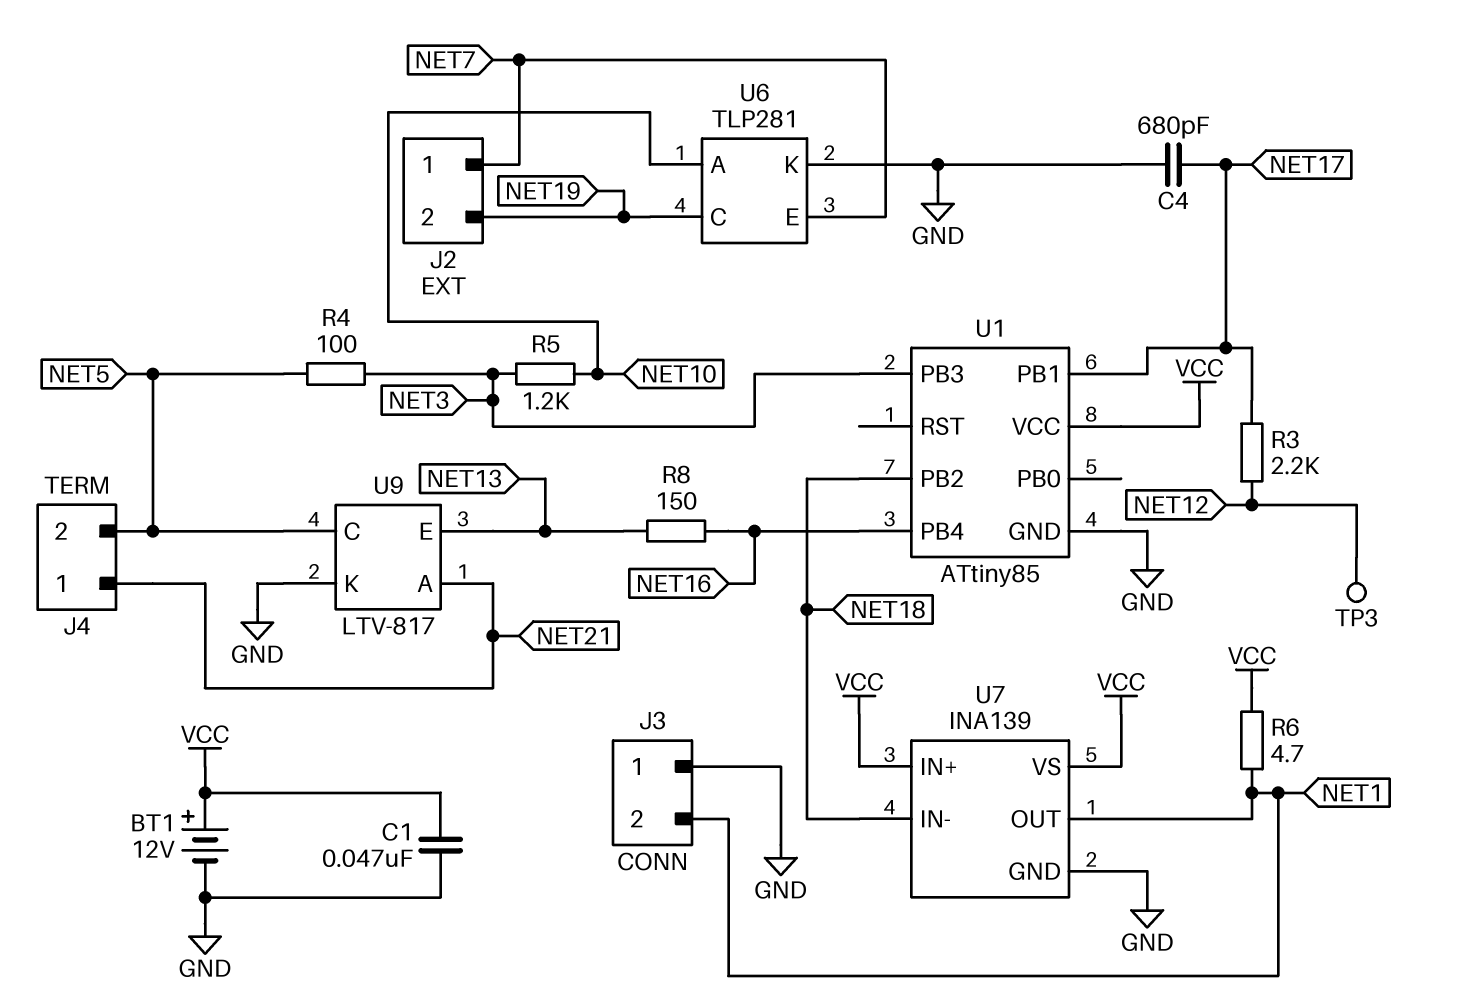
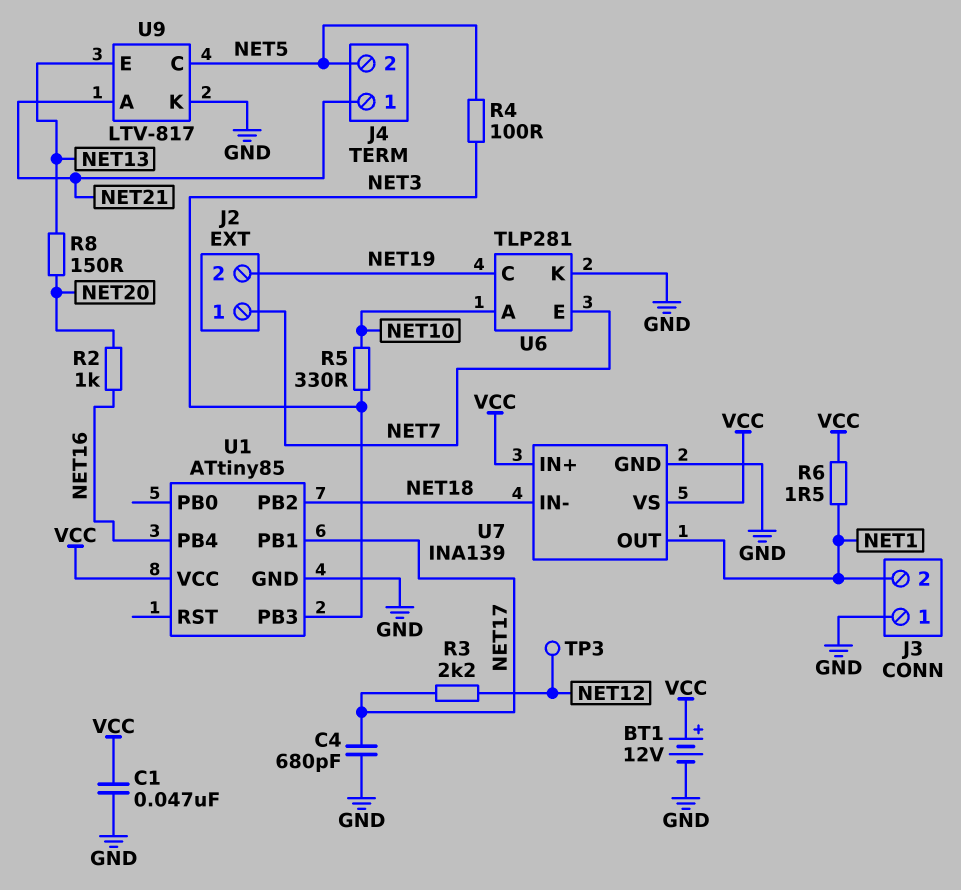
R2: none -> 1k (NET16, NET20)
R5: 1.2k (NET3, NET10) -> 330 (NET3, NET10)
R6: 4.7 (NET1, VCC) -> 1.5 (NET1, VCC)
R8: 150 (NET13, NET16) -> 150 (NET13, NET20)

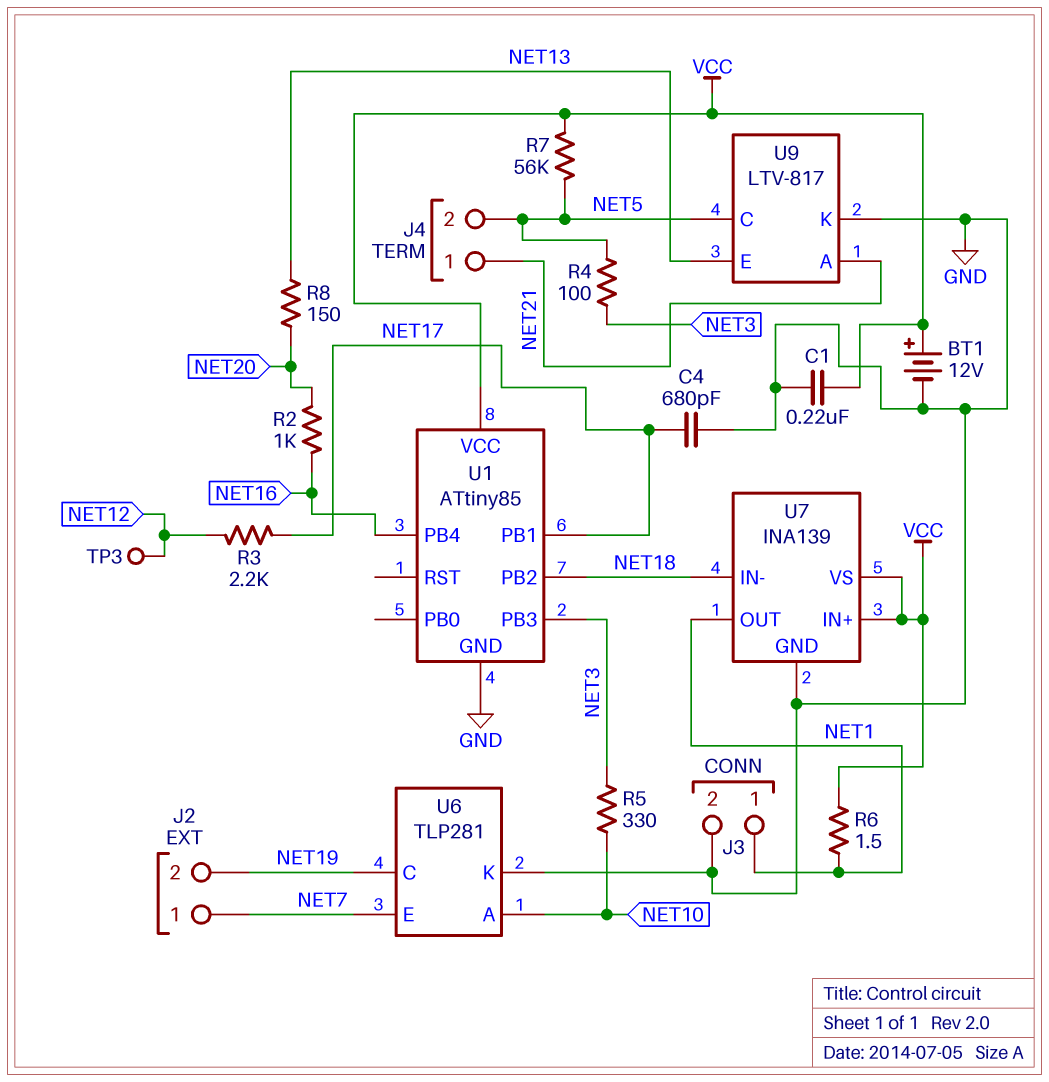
C1: 47nF (GND, VCC) -> 220nF (GND, VCC)
J3 pin 1: GND -> NET1
J3 pin 2: NET1 -> GND
R7: none -> 56k (NET5, VCC)

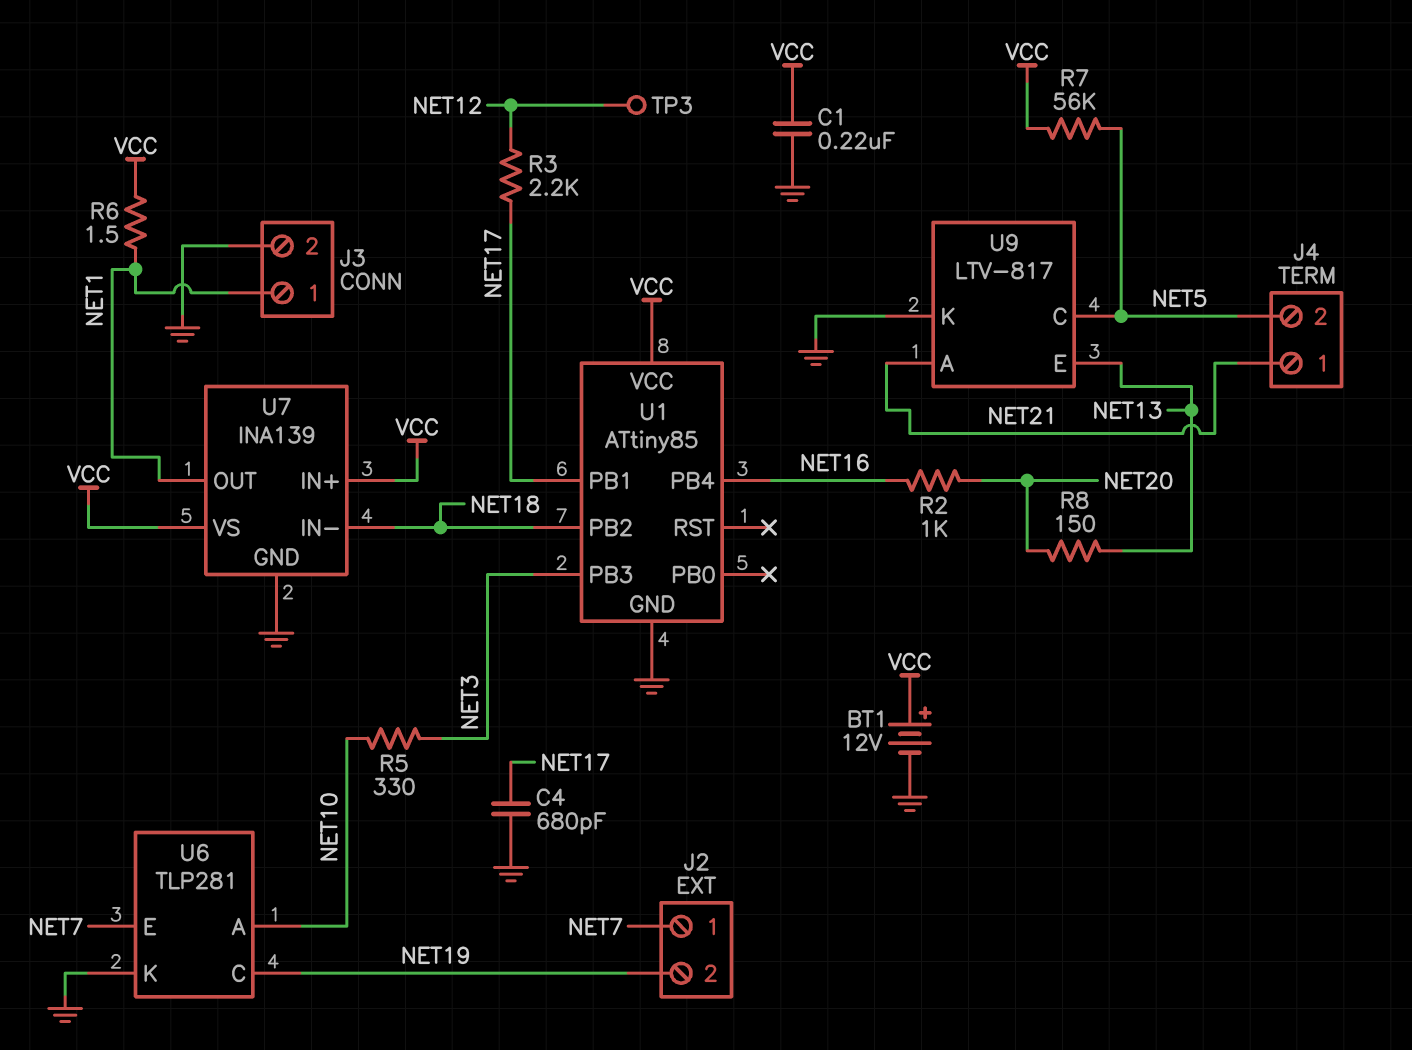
R4: 100 (NET3, NET5) -> none

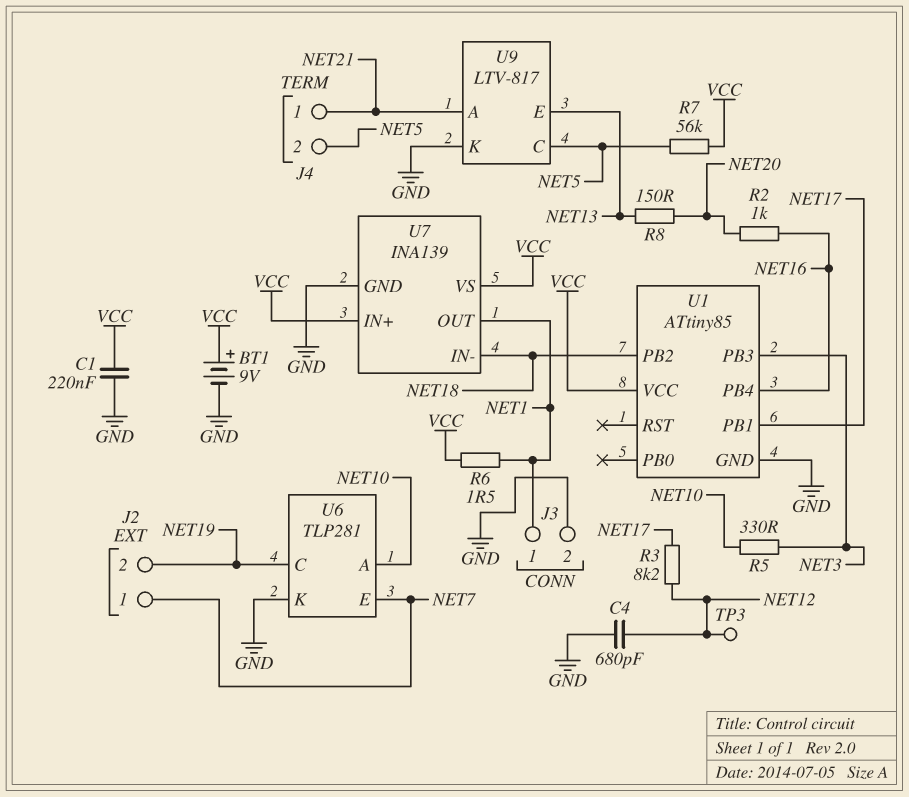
BT1: 12V (plus VCC, minus GND) -> 9V (plus VCC, minus GND)
C4: 680pF (GND, NET17) -> 680pF (GND, NET12)
R3: 2.2k (NET12, NET17) -> 8.2k (NET12, NET17)

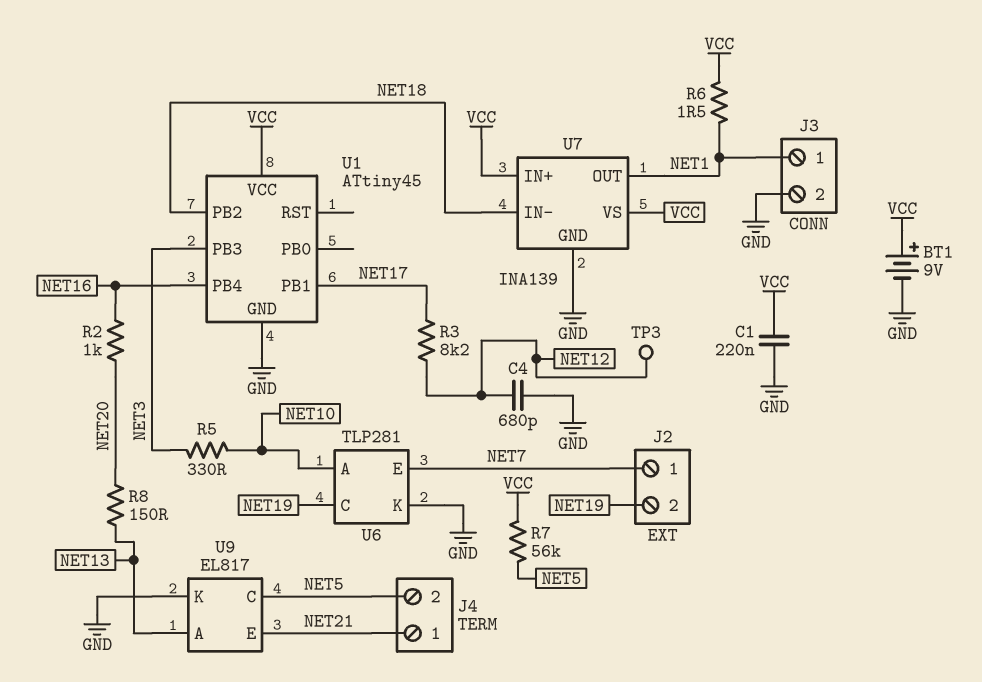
U1: ATtiny85 -> ATtiny45
U9: LTV-817 -> EL817
U9 pin A: NET21 -> NET13
U9 pin E: NET13 -> NET21

